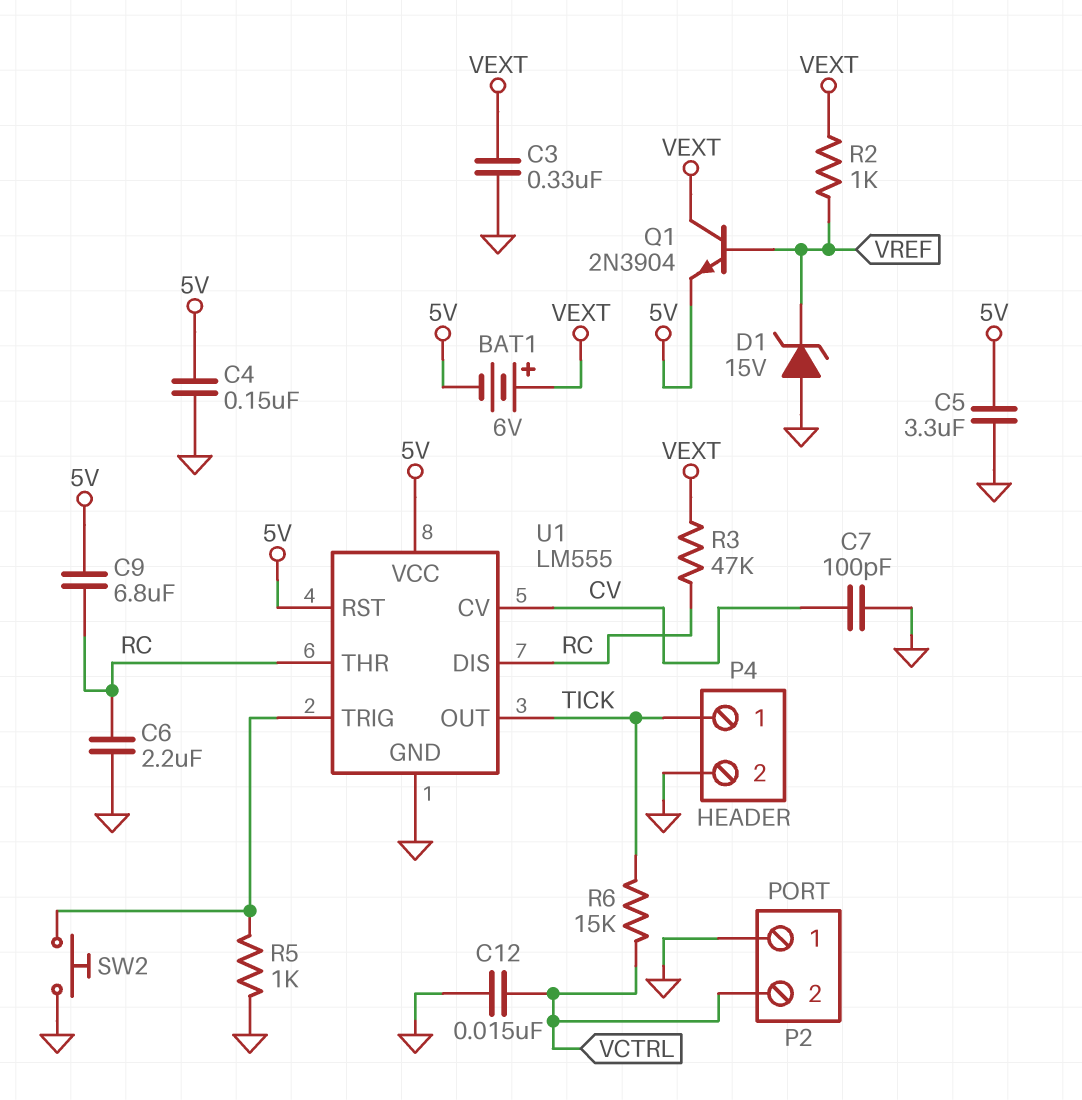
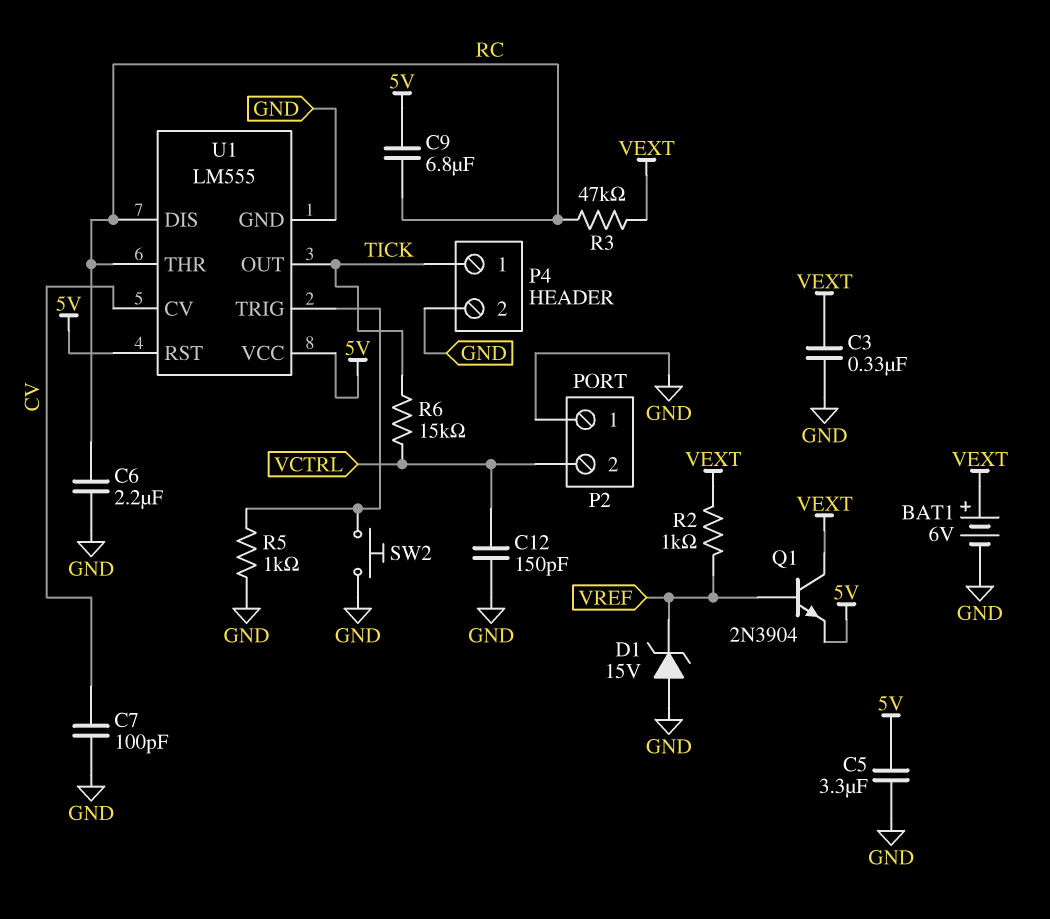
BAT1: 6V (plus VEXT, minus 5V) -> 6V (plus VEXT, minus GND)
C4: 150nF (5V, GND) -> none
C12: 15nF (GND, VCTRL) -> 150pF (GND, VCTRL)

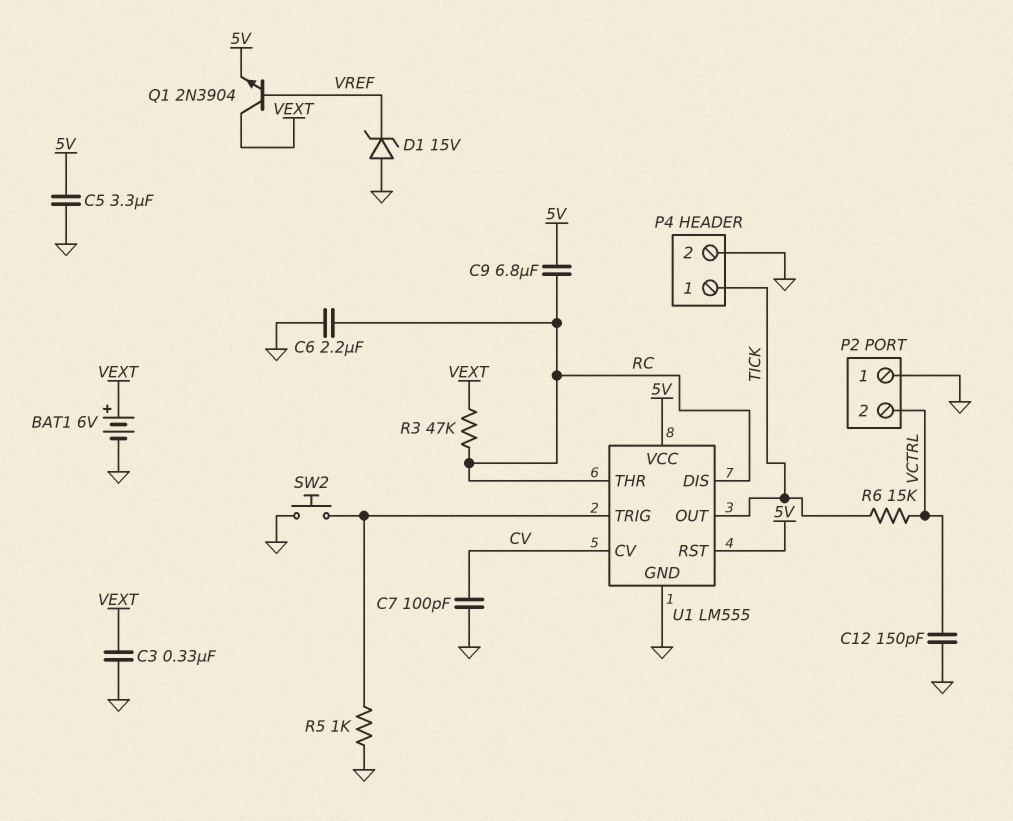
R2: 1k (VEXT, VREF) -> none

